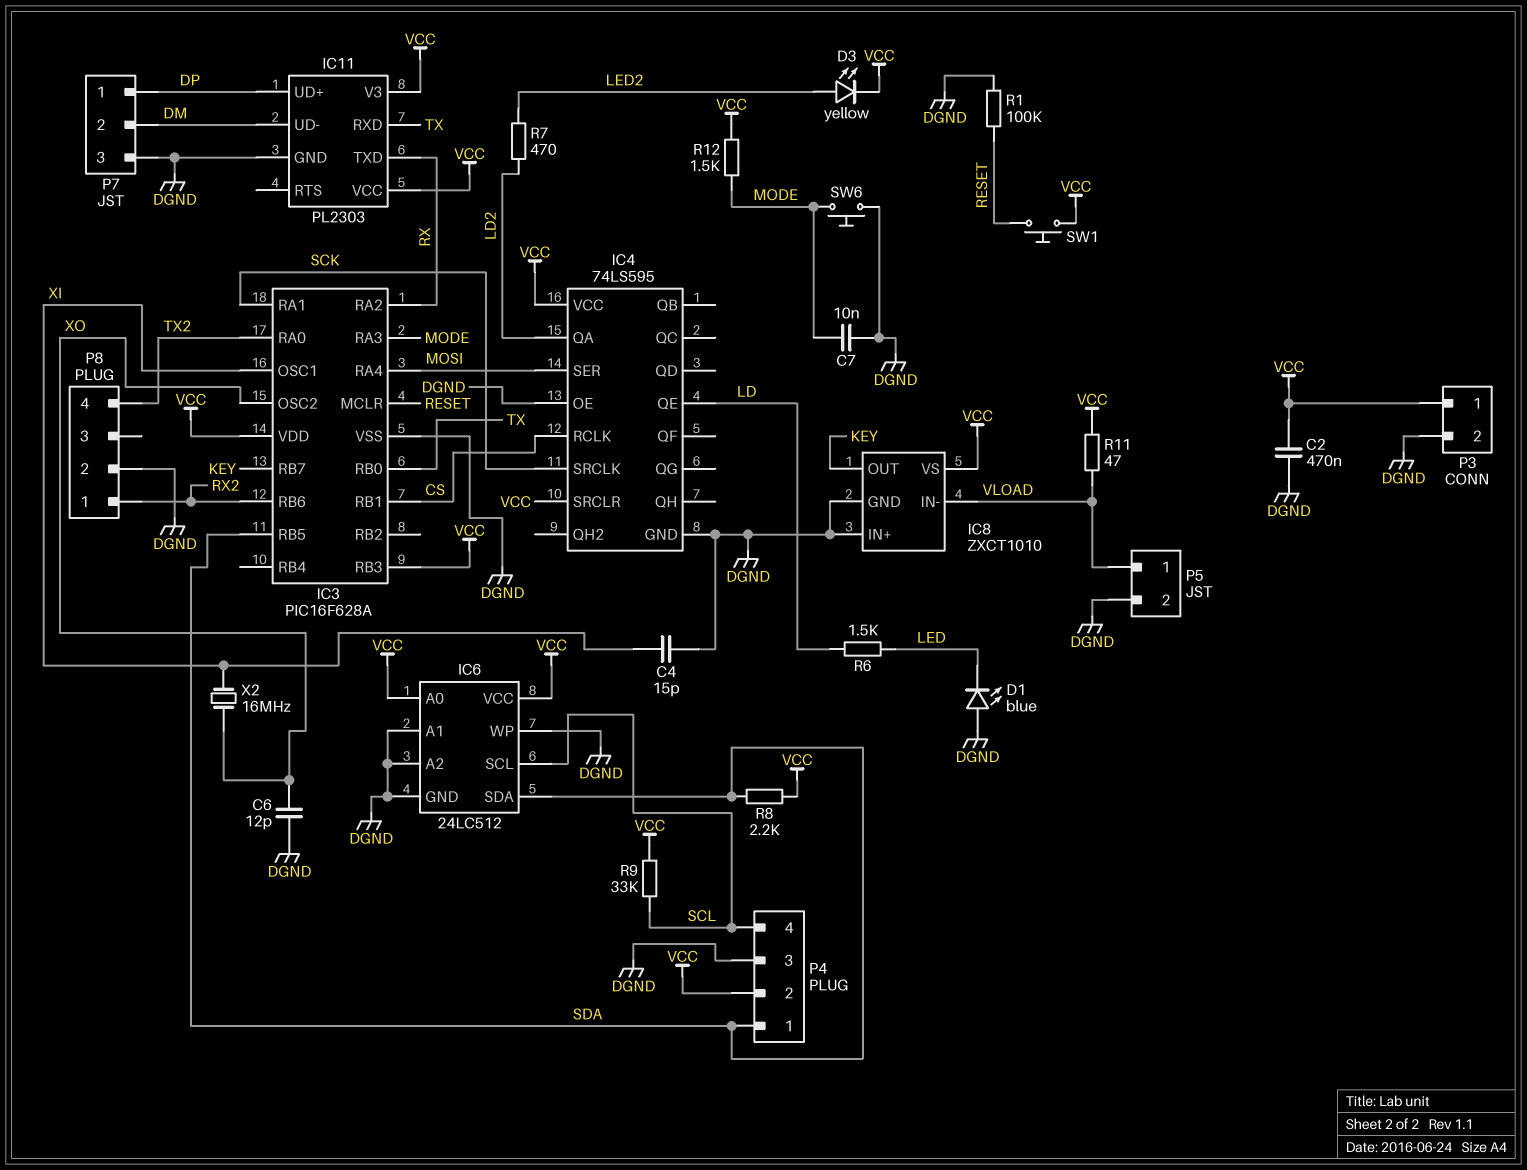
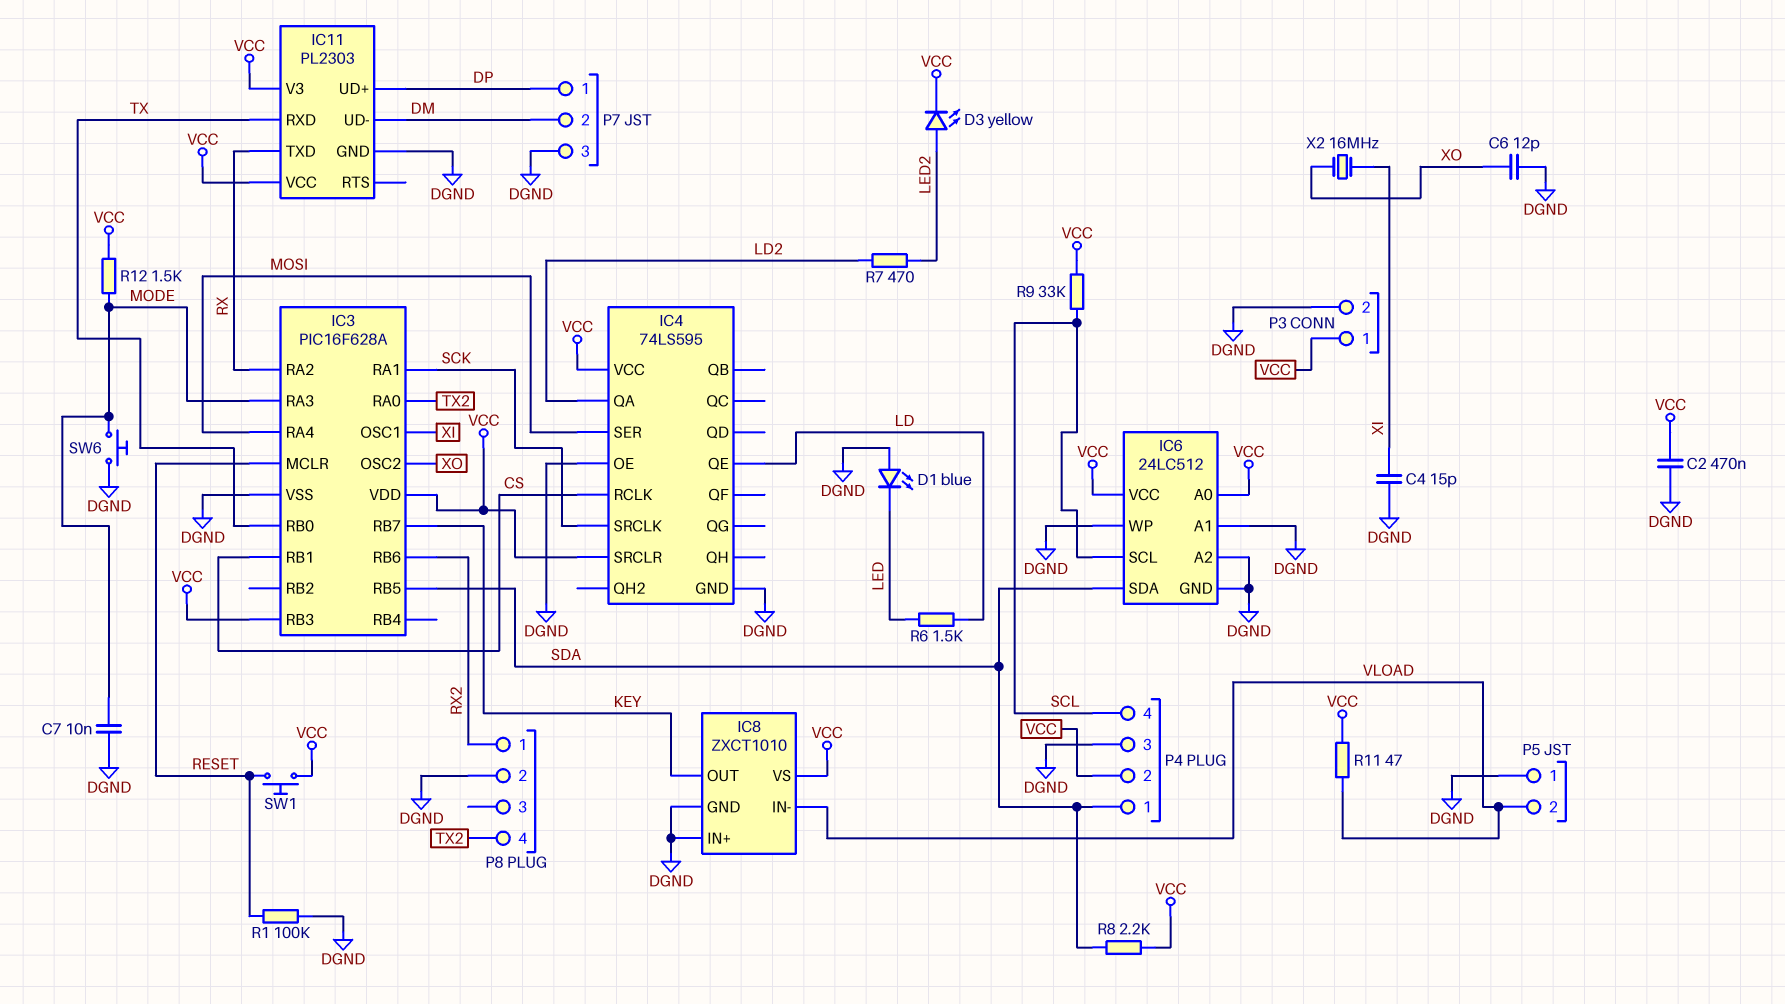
P5 pin 1: VLOAD -> DGND
P5 pin 2: DGND -> VLOAD

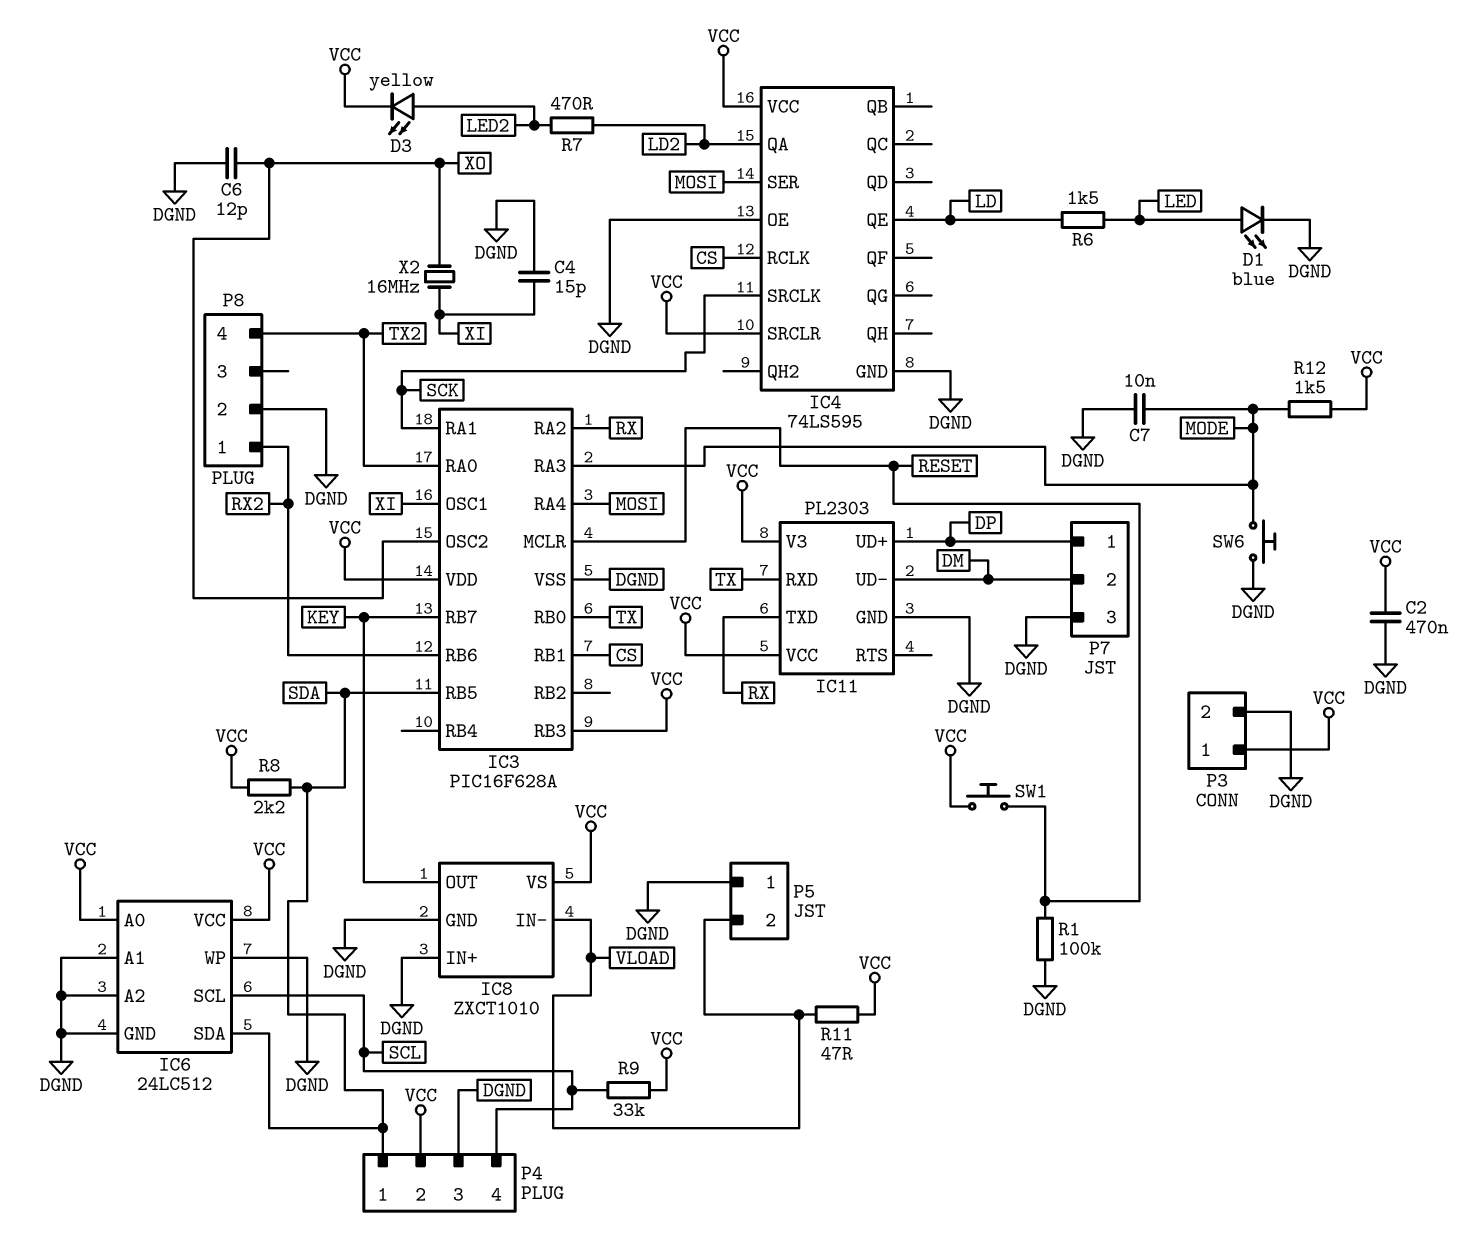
D1: LED blue (A DGND, K LED) -> LED blue (A LED, K DGND)

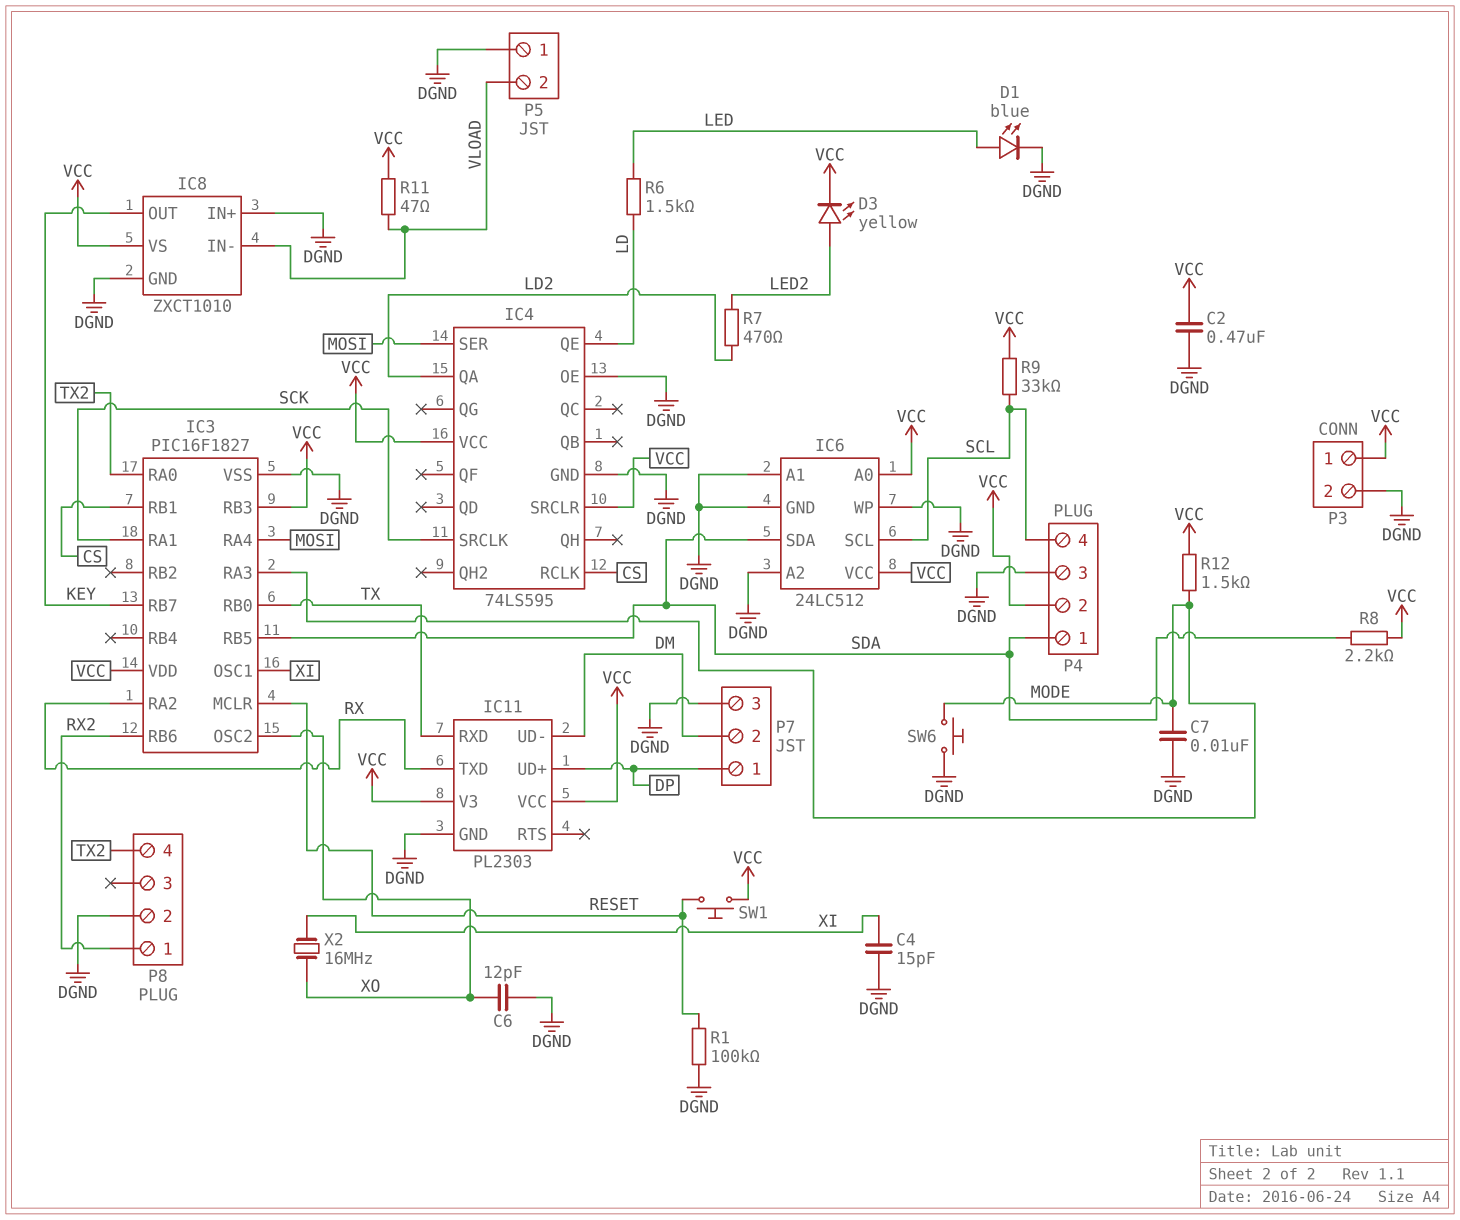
IC3: PIC16F628A -> PIC16F1827

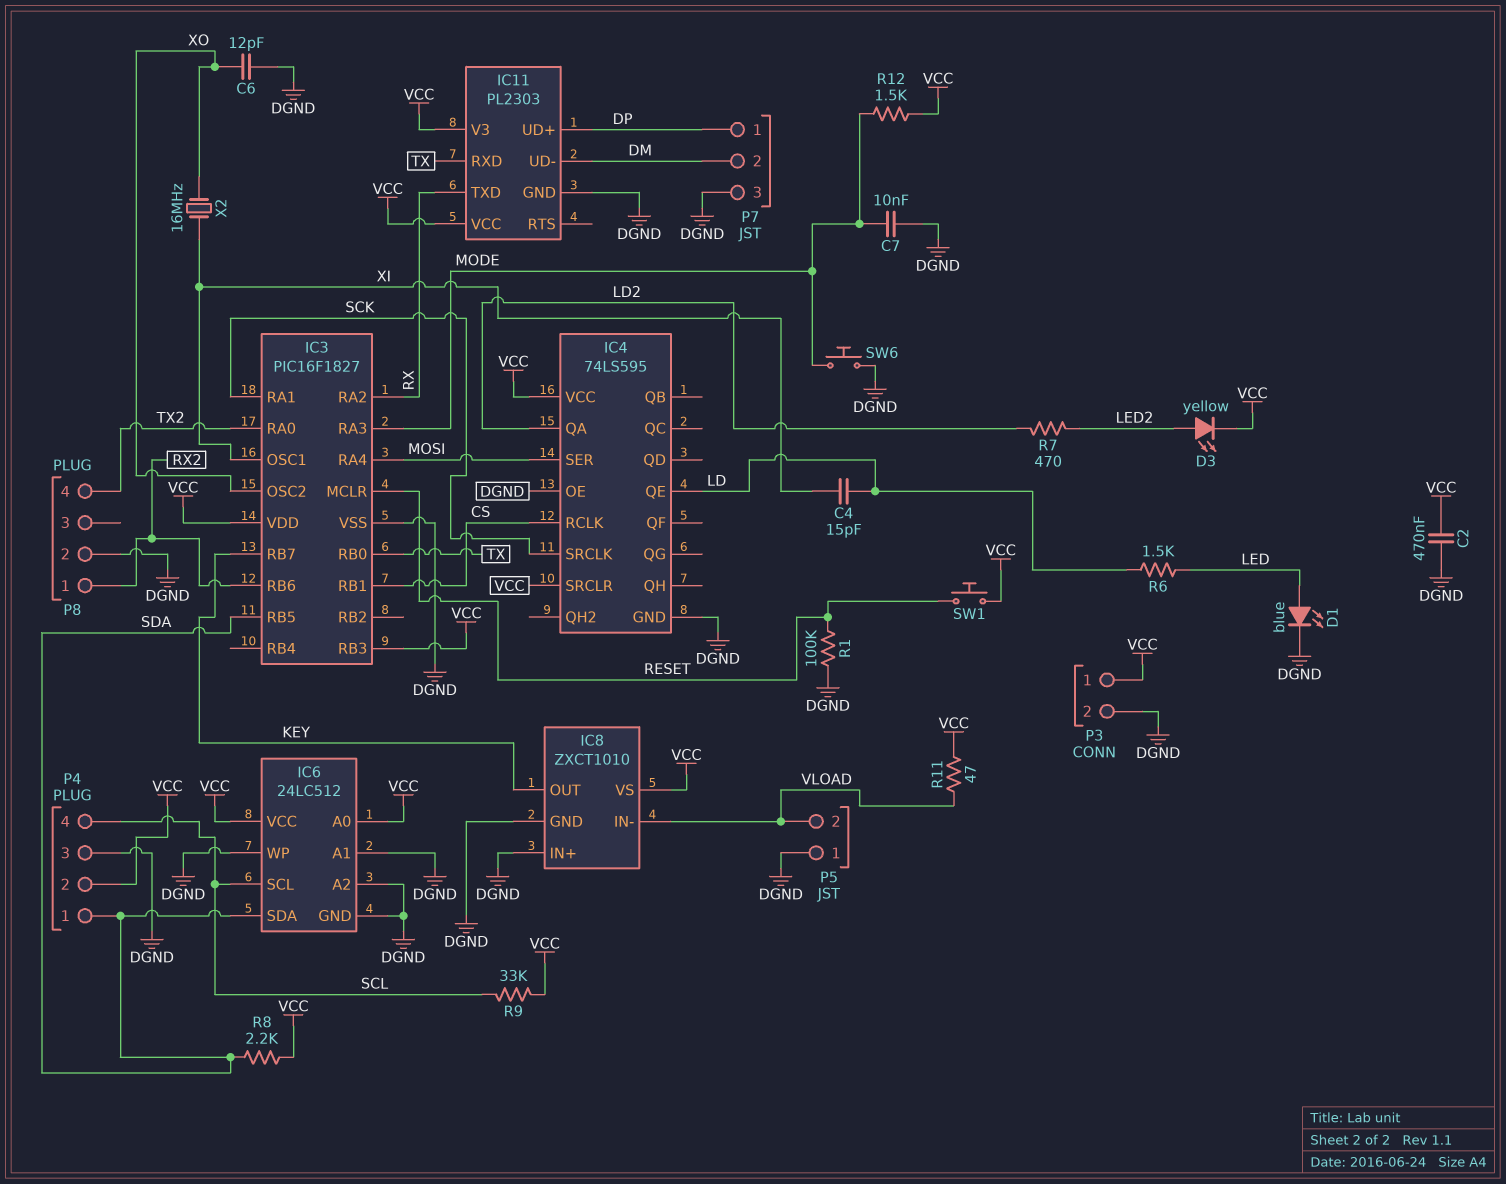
C4: 15pF (DGND, XI) -> 15pF (LD, XI)

